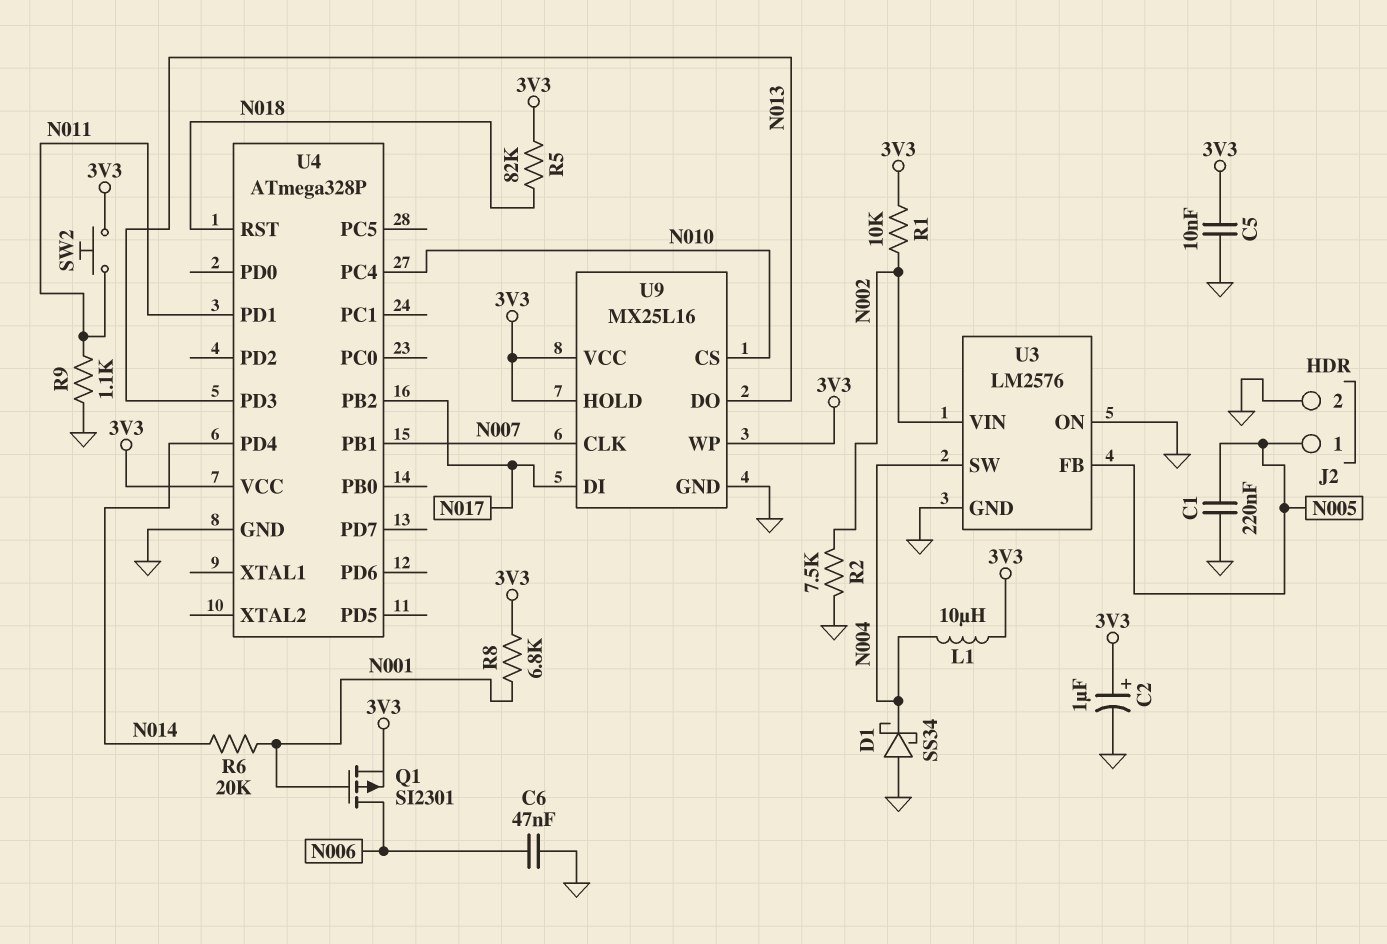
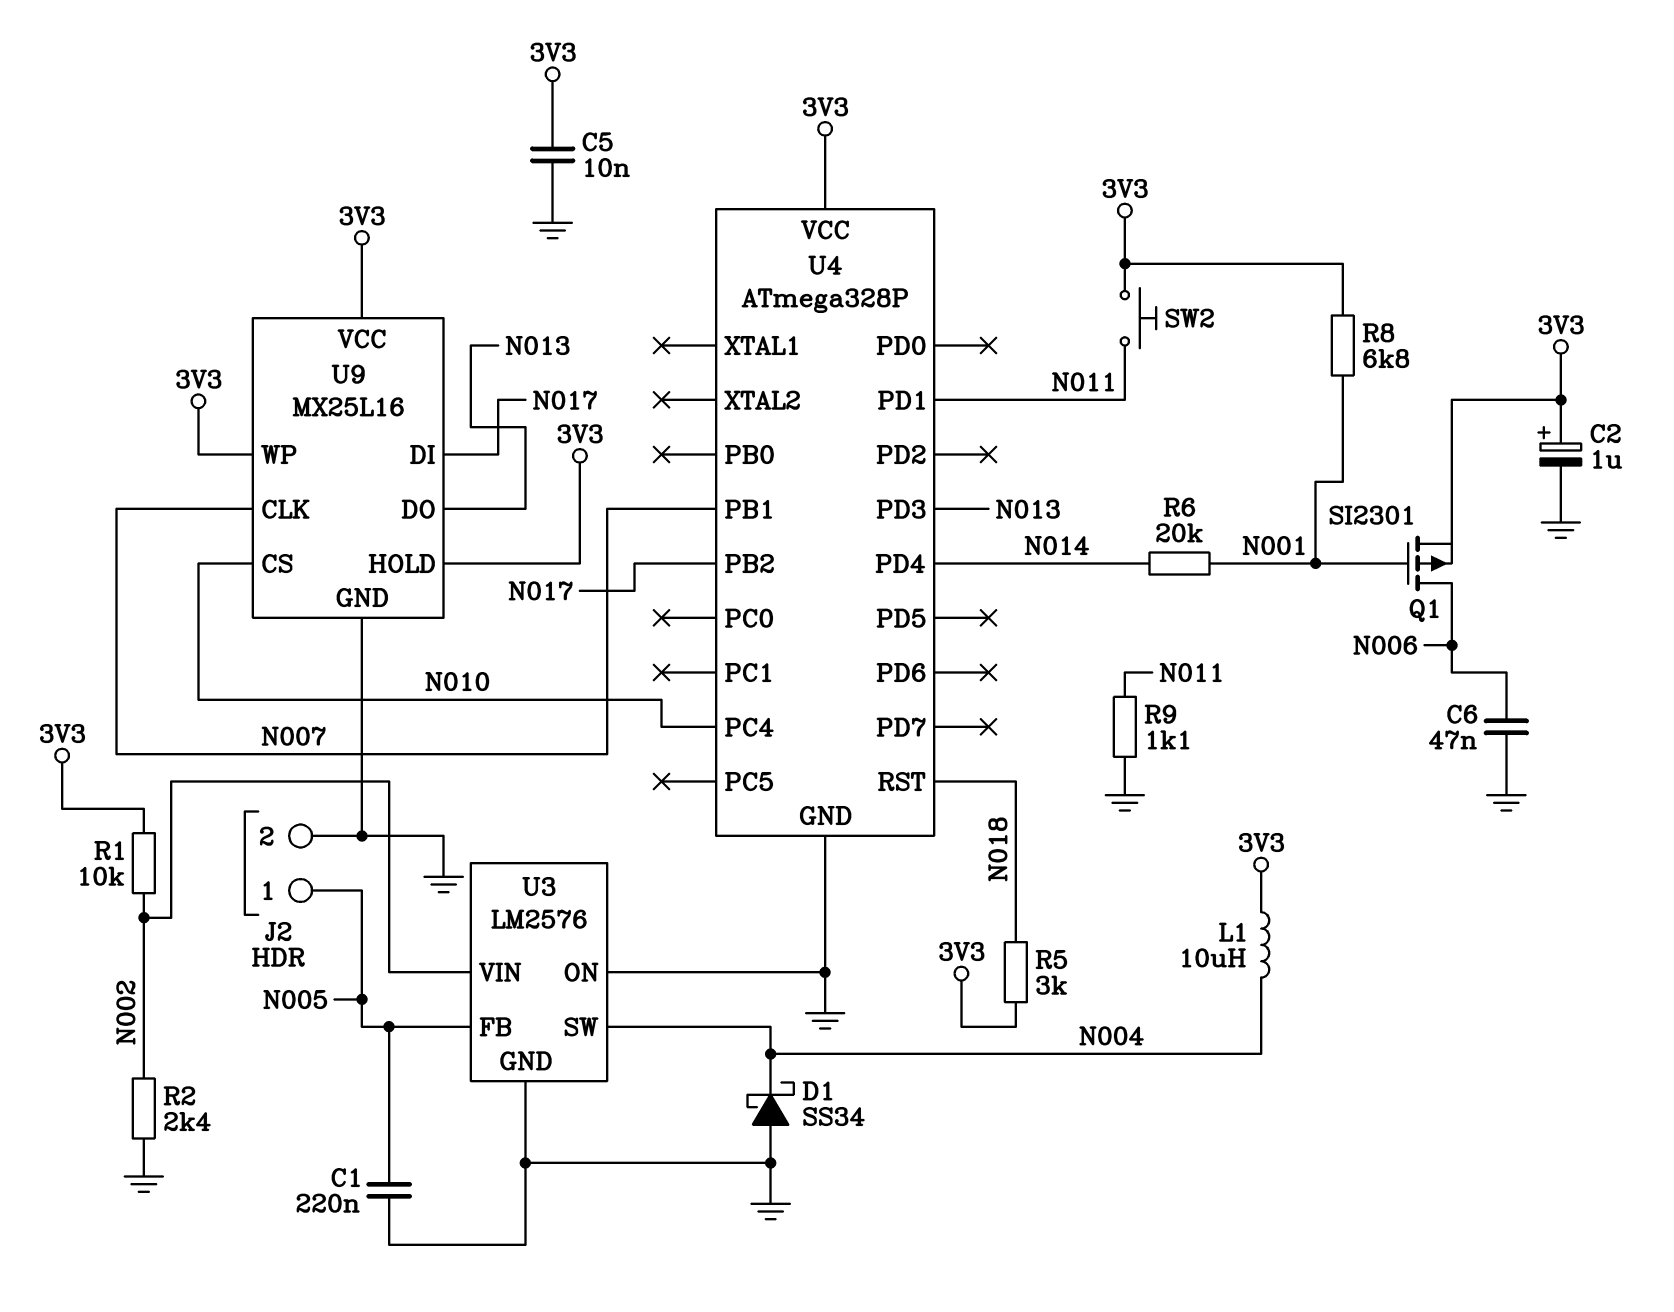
R2: 7.5k (GND, N002) -> 2.4k (GND, N002)
R5: 82k (3V3, N018) -> 3k (3V3, N018)

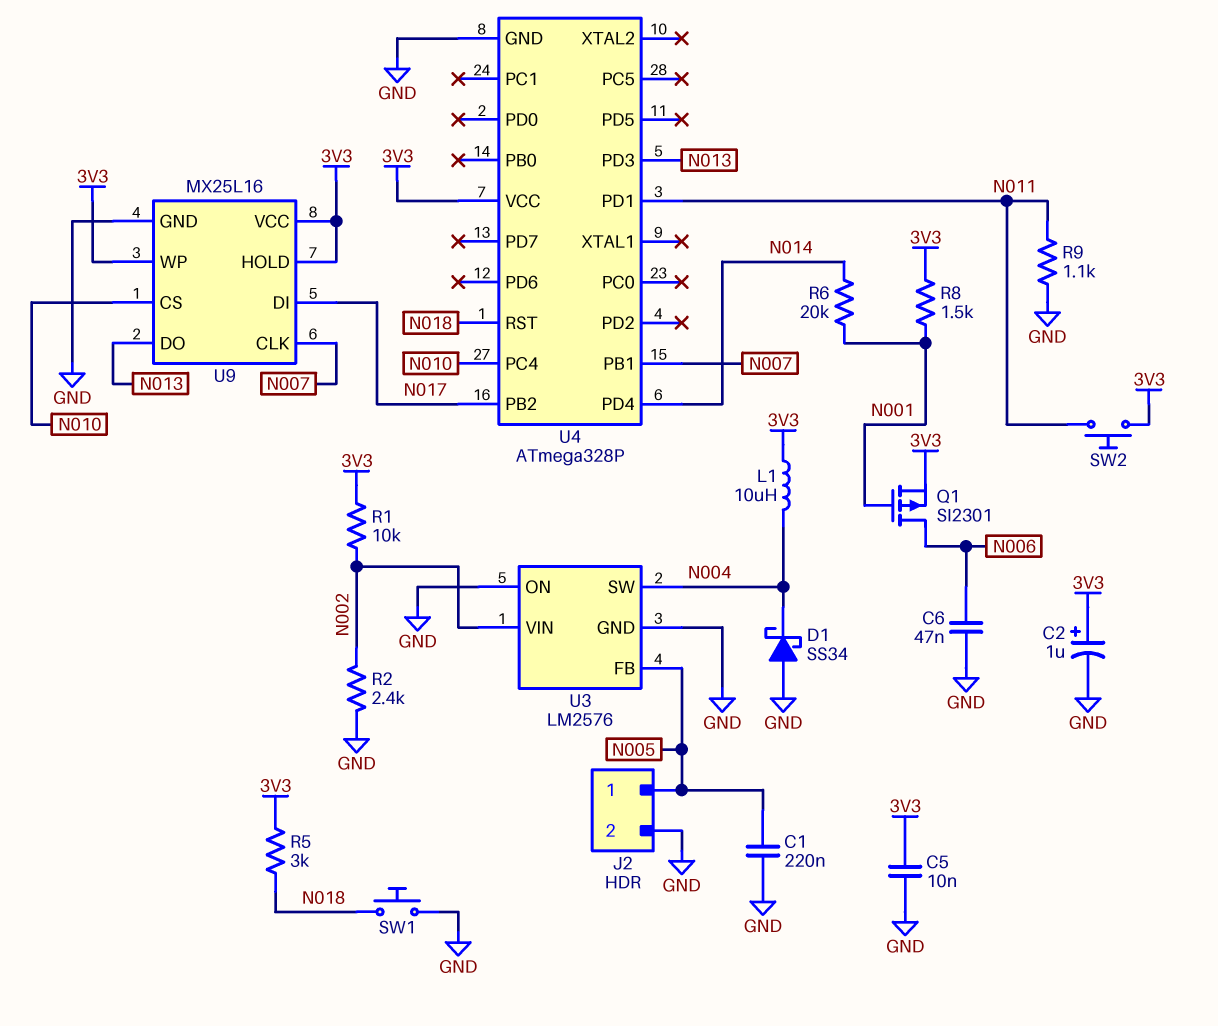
R8: 6.8k (3V3, N001) -> 1.5k (3V3, N001)
SW1: none -> button (GND, N018)

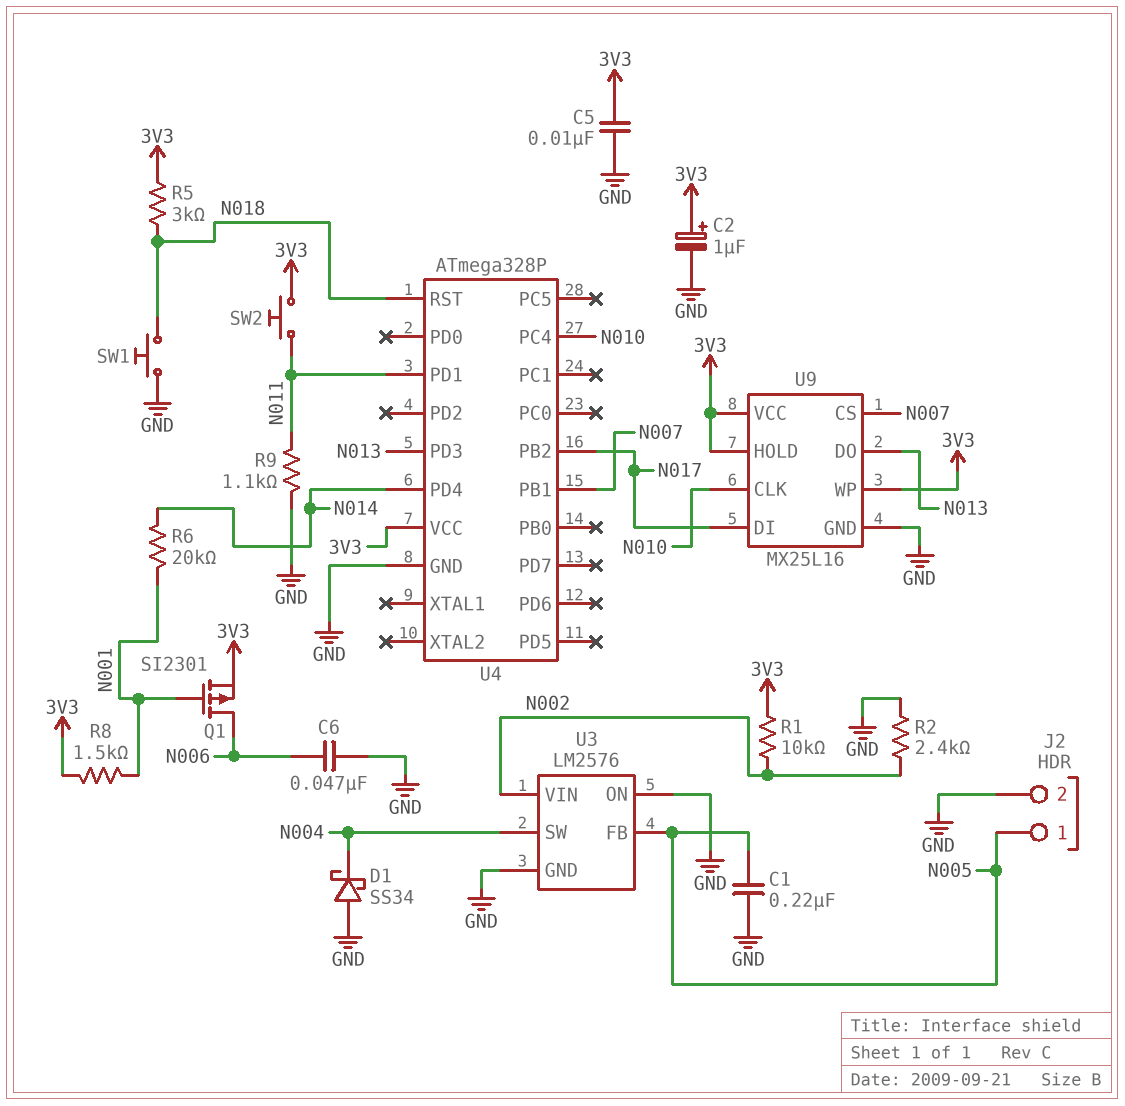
L1: 10uH (3V3, N004) -> none
U9 pin CLK: N007 -> N010
U9 pin CS: N010 -> N007

